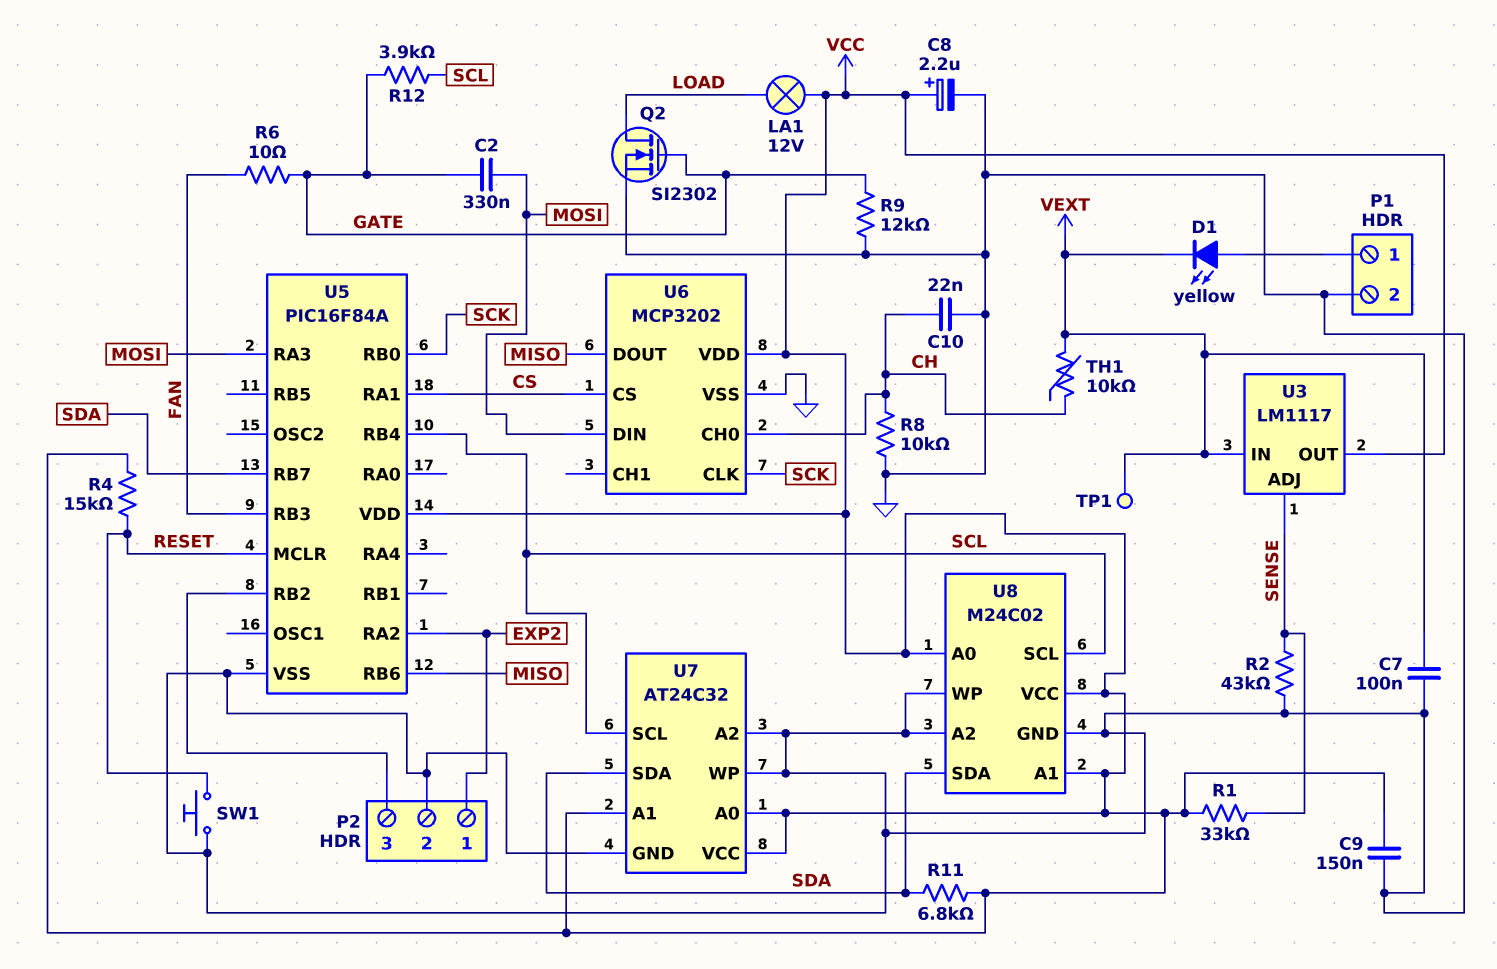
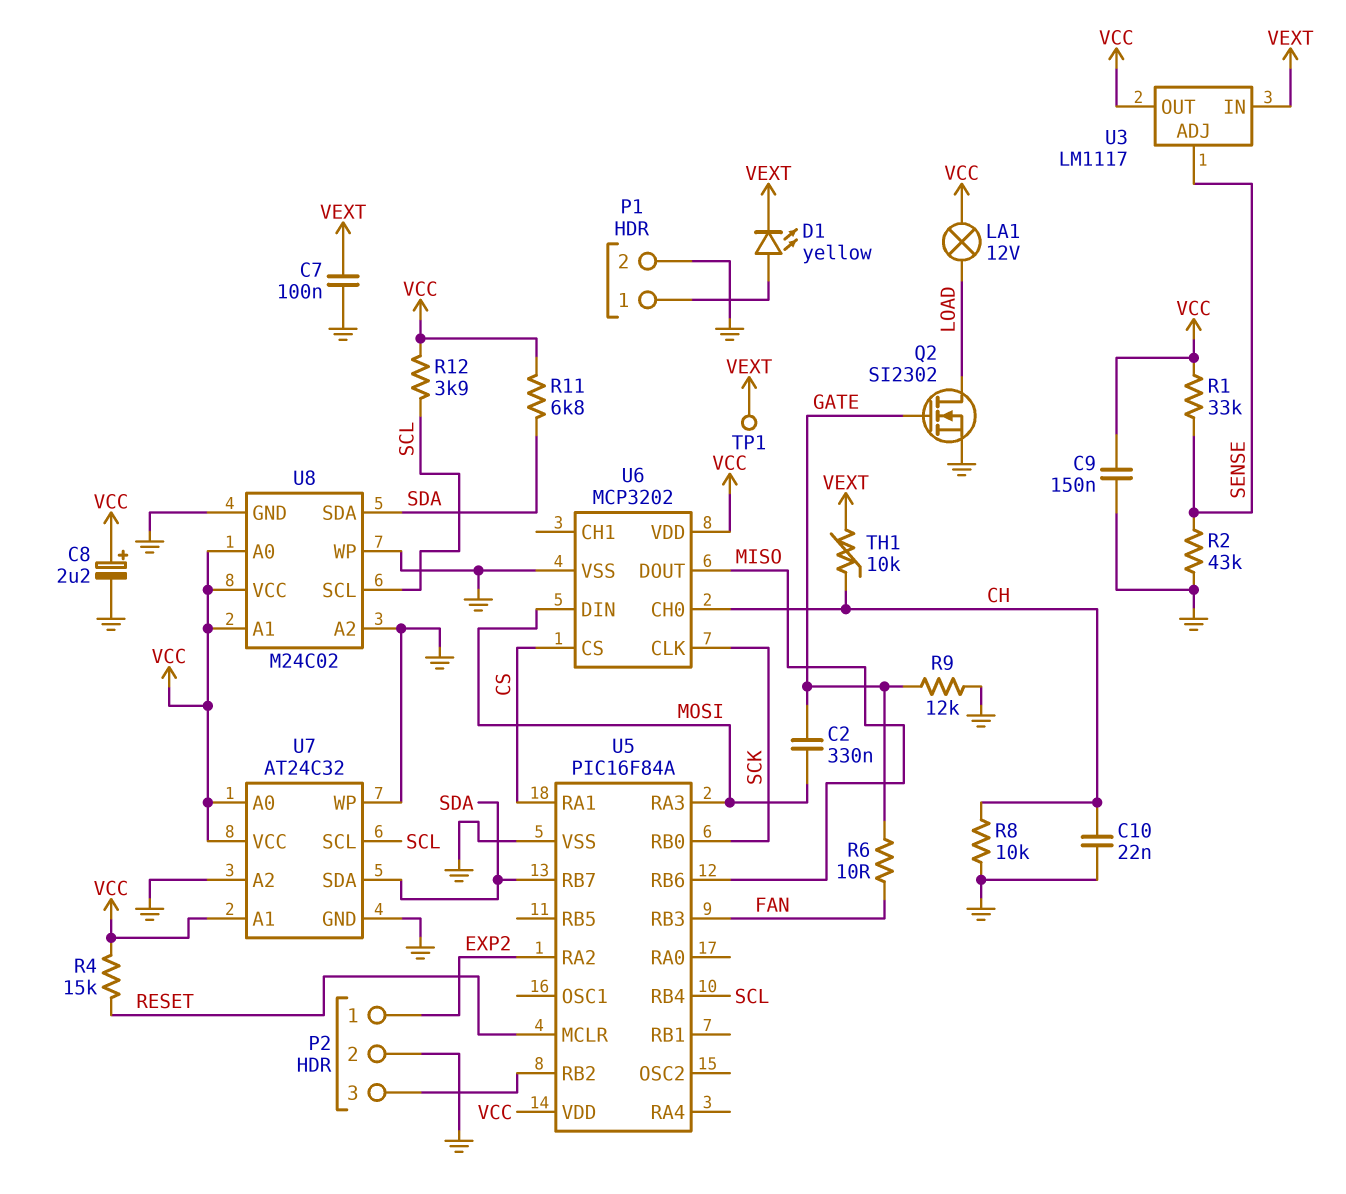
R12: 3.9k (GATE, SCL) -> 3.9k (SCL, VCC)
SW1: button (GND, RESET) -> none

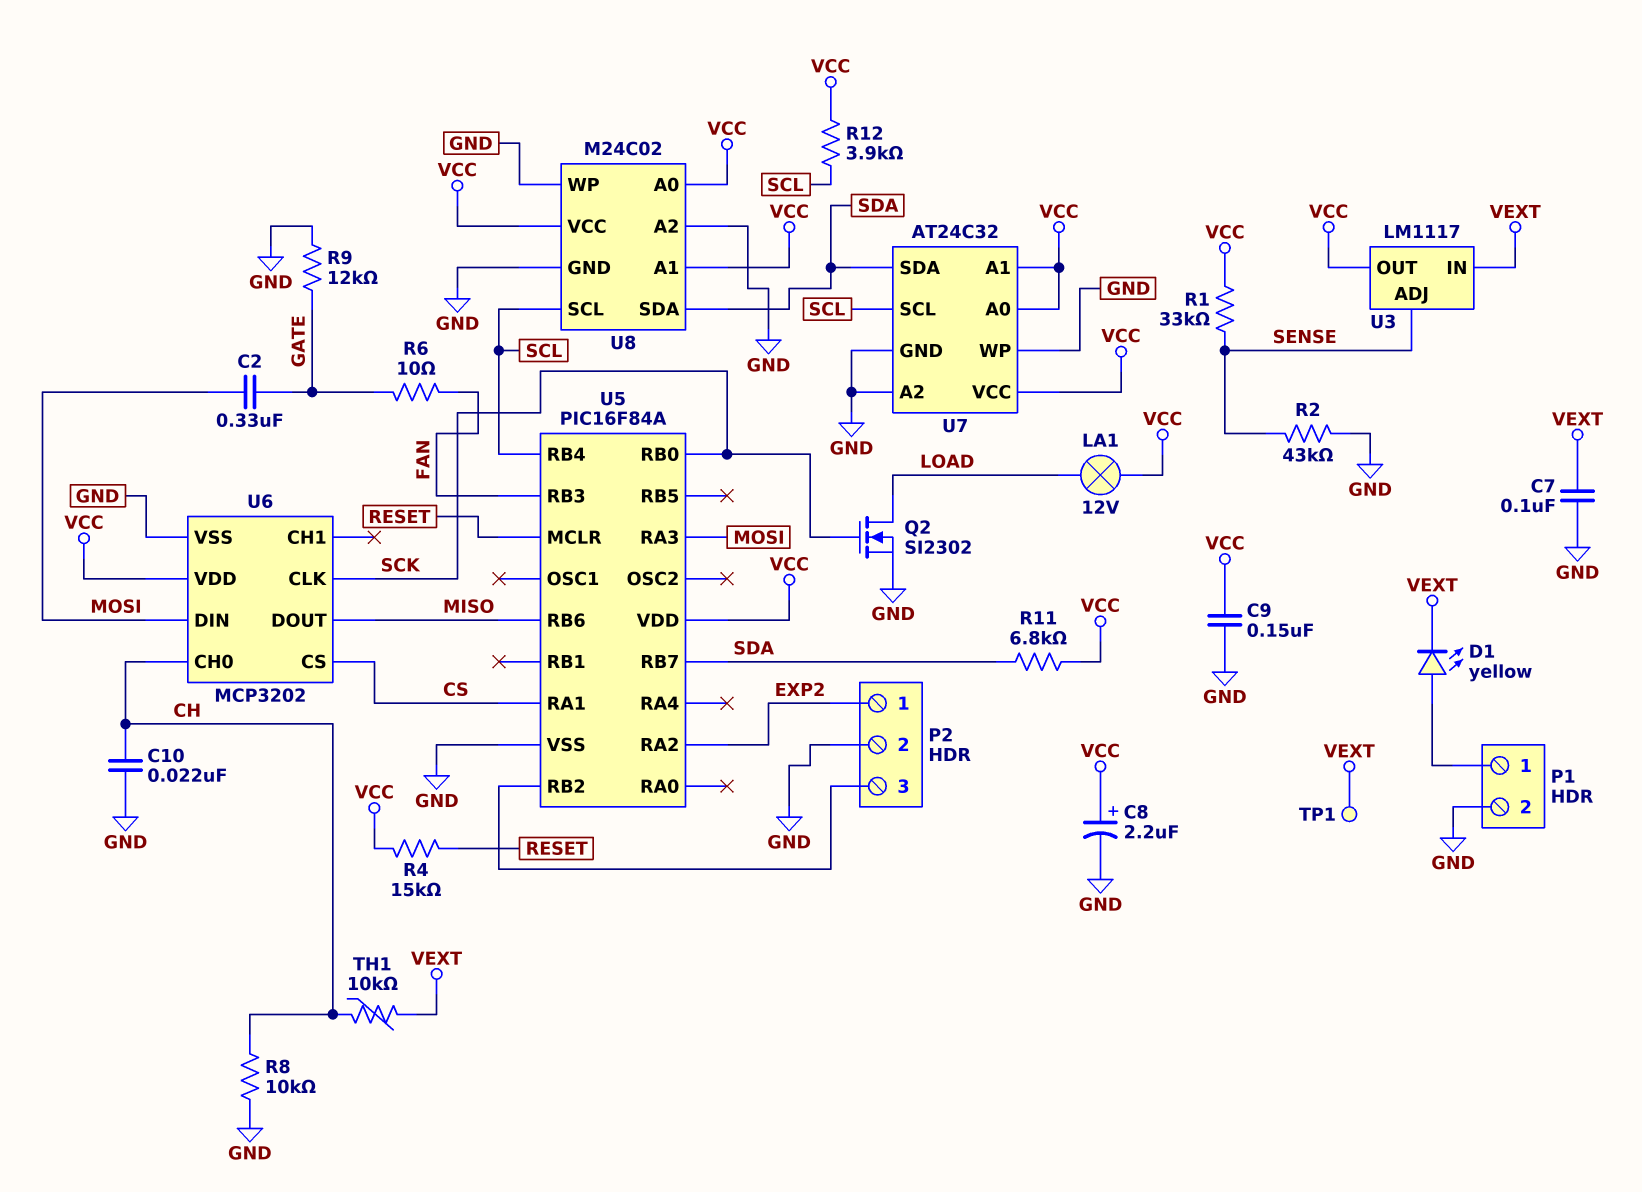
Q2: NMOS SI2302 (G GATE, D LOAD, S GND) -> NMOS SI2302 (G SCK, D LOAD, S GND)

